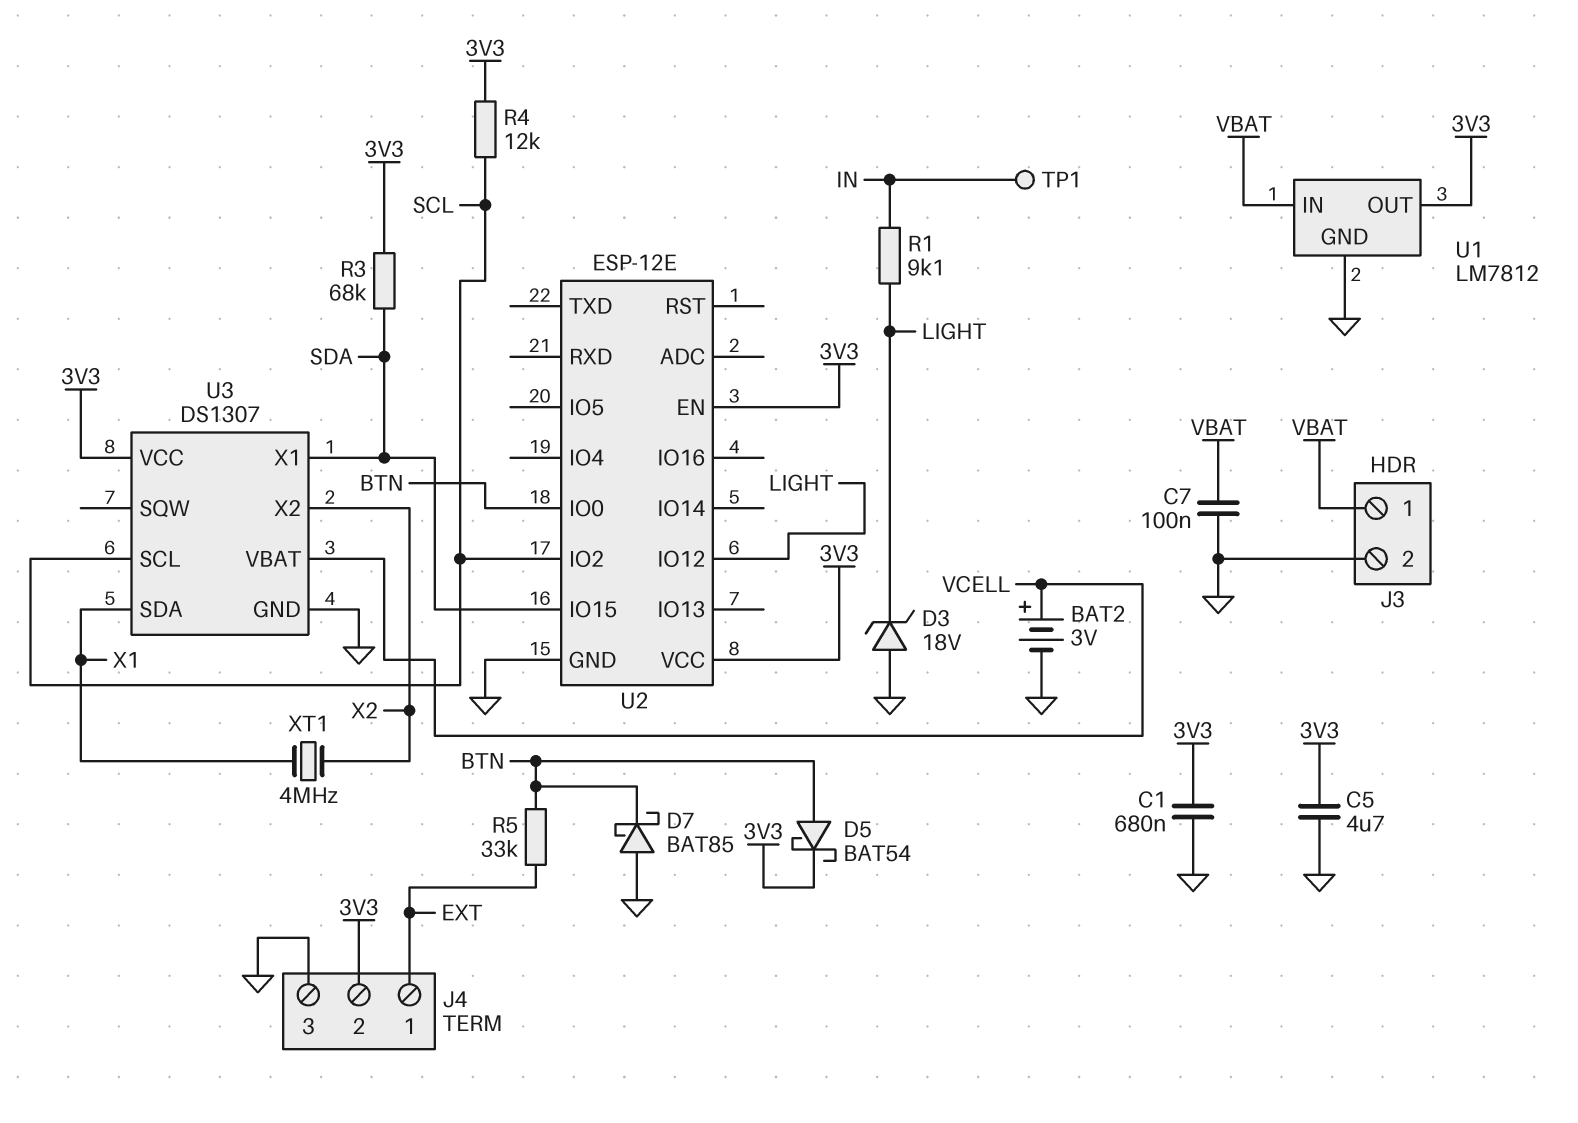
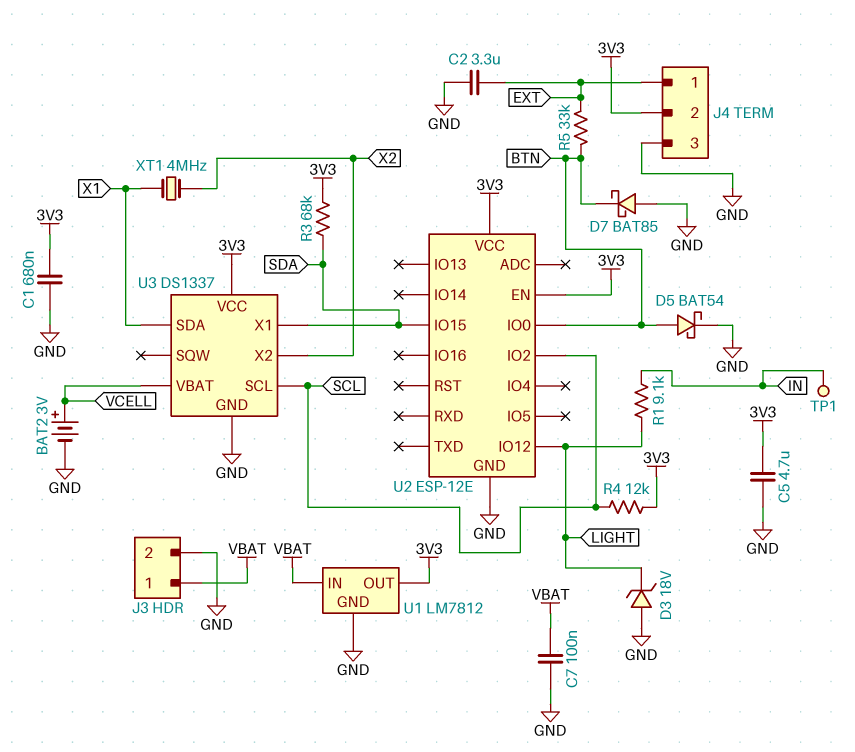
C2: none -> 3.3uF (EXT, GND)
D5: schottky BAT54 (A BTN, K 3V3) -> schottky BAT54 (A BTN, K GND)
U3: DS1307 -> DS1337

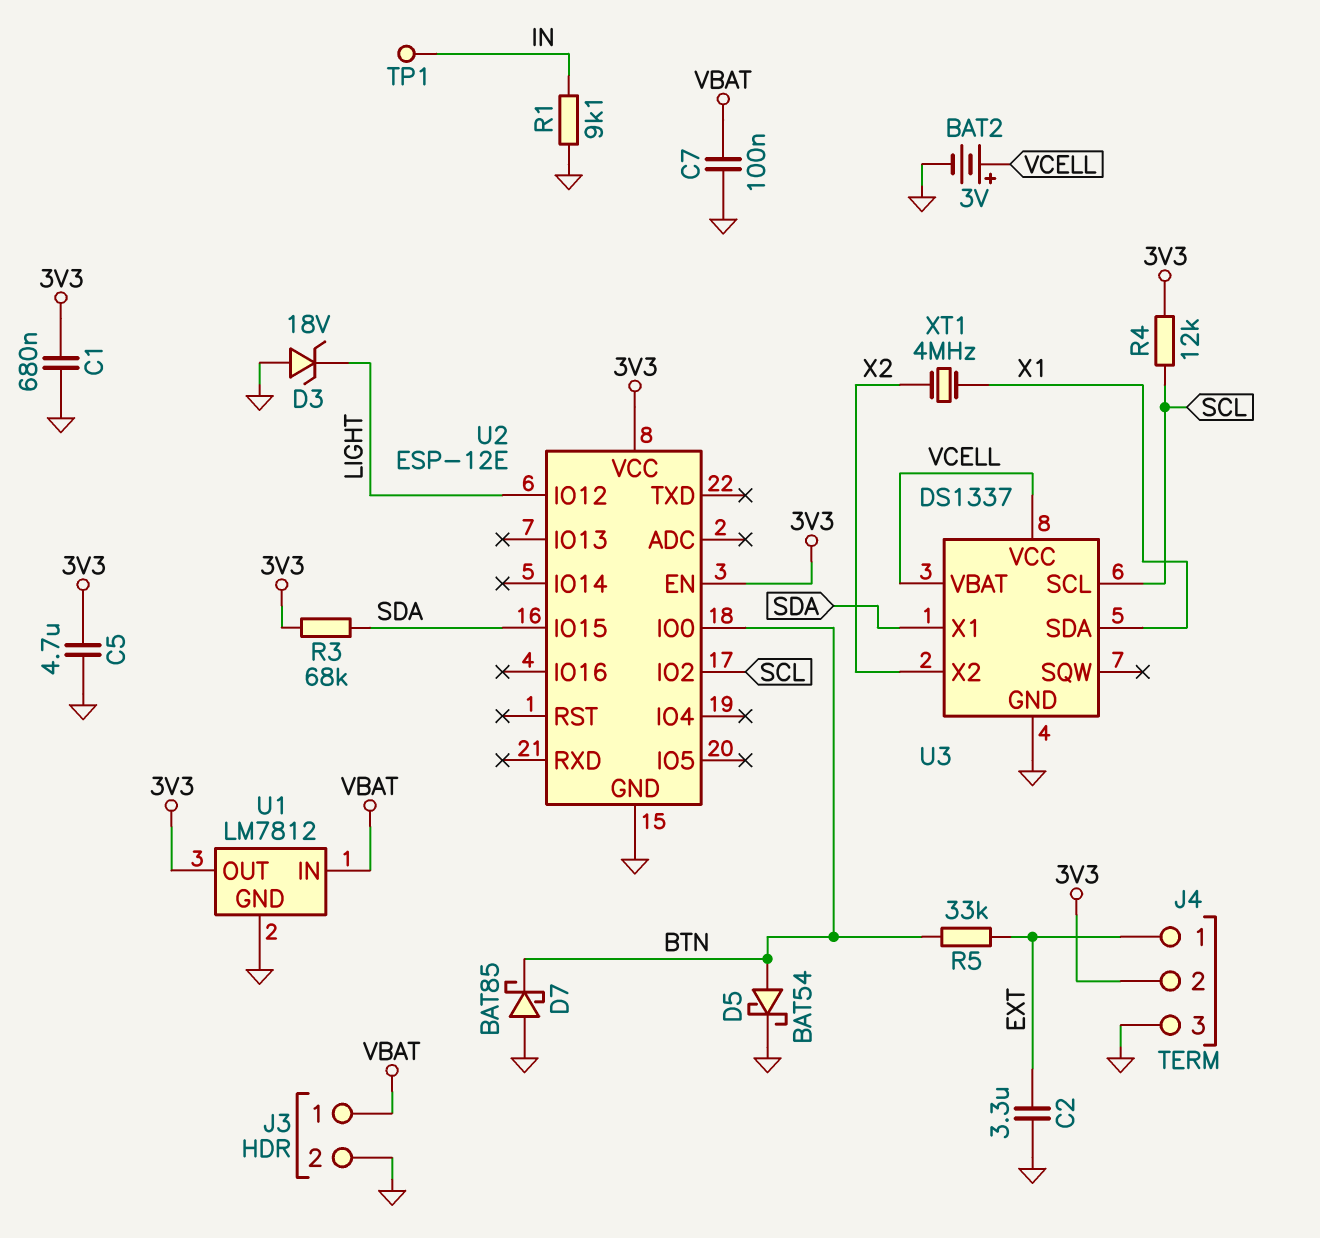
R1: 9.1k (IN, LIGHT) -> 9.1k (GND, IN)
U3 pin VCC: 3V3 -> VCELL

